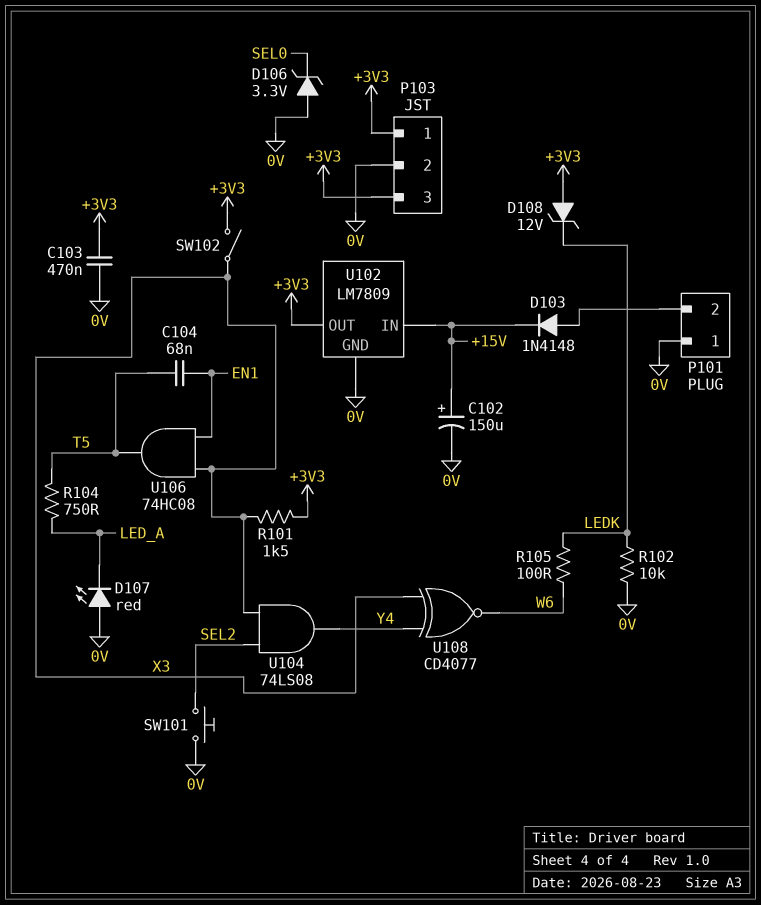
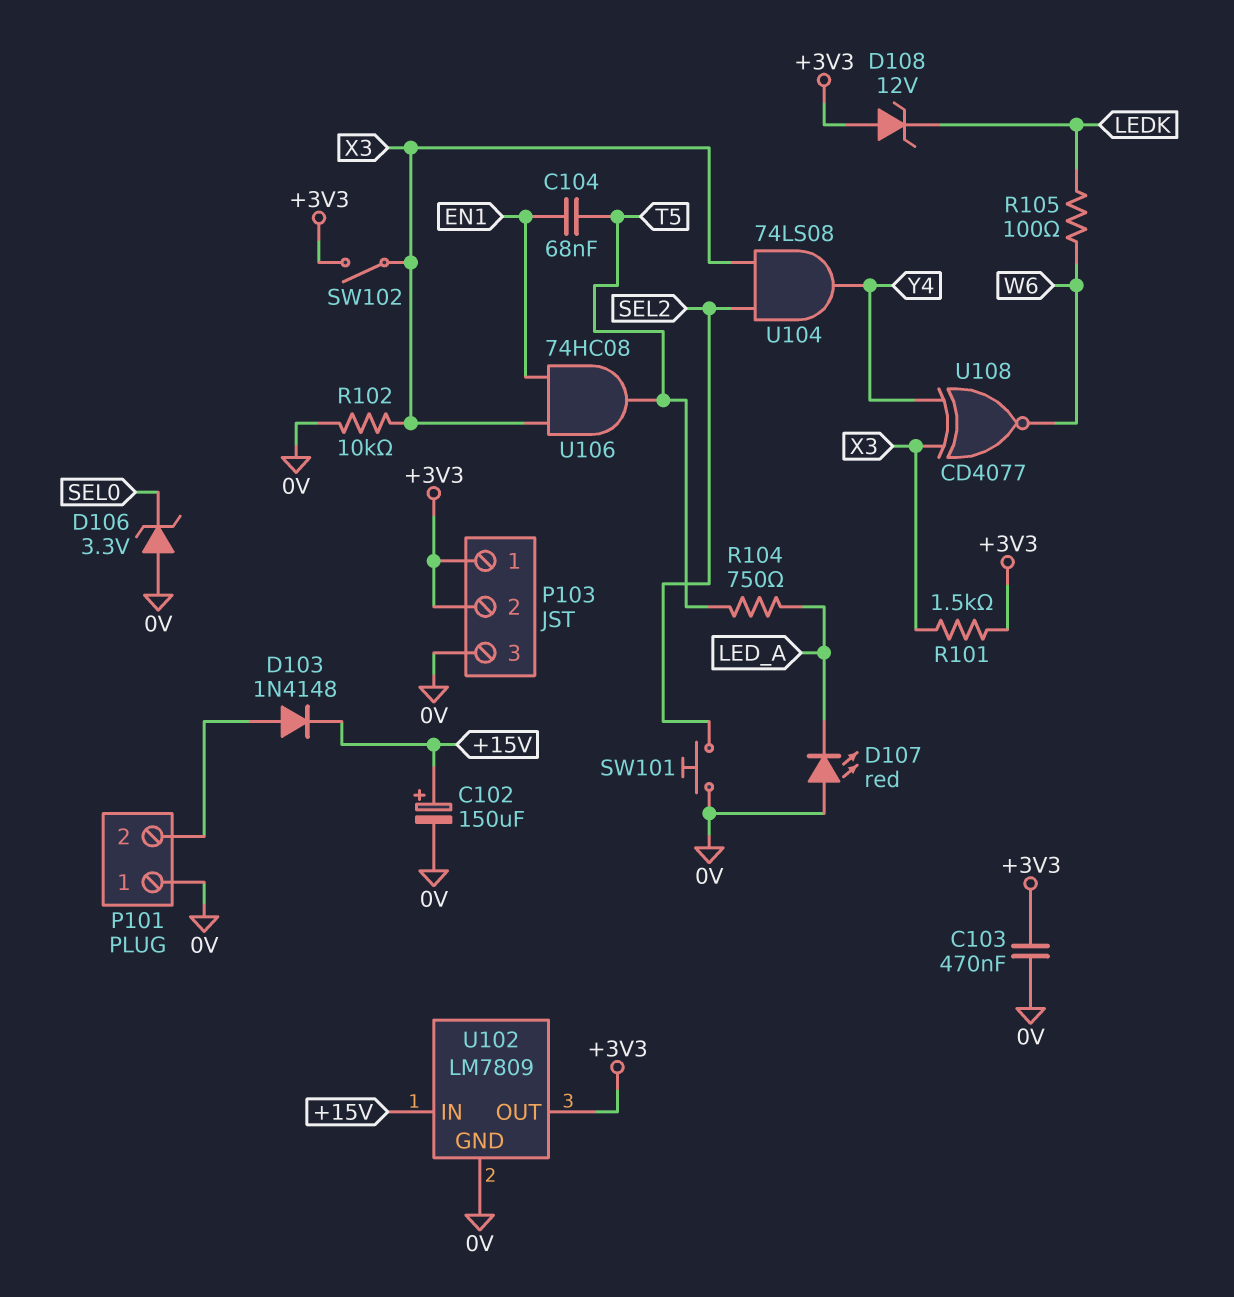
P103 pin 2: 0V -> +3V3
P103 pin 3: +3V3 -> 0V
R102: 10k (0V, LEDK) -> 10k (0V, X3)

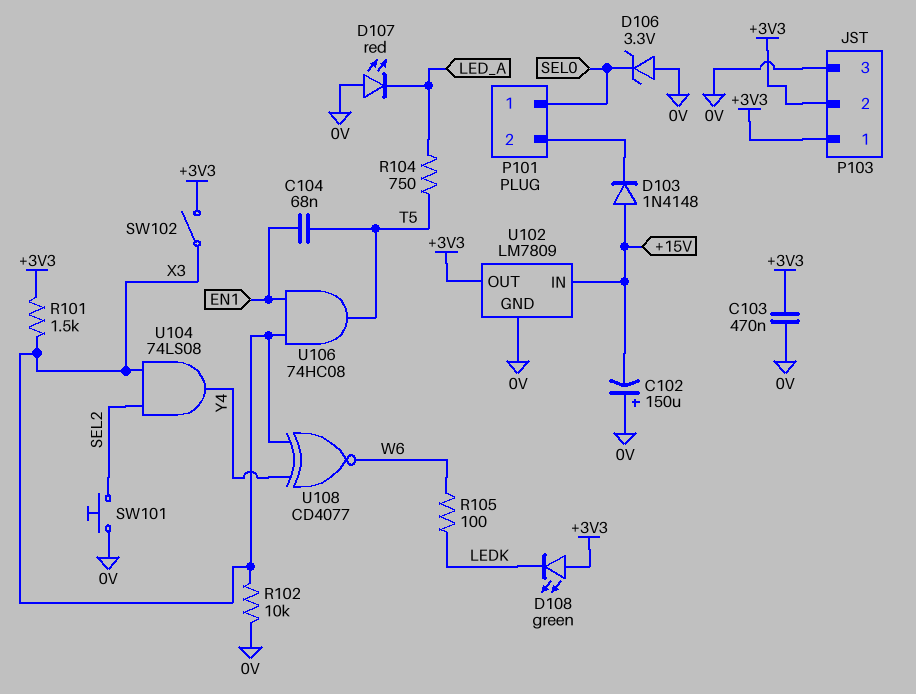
C102: 150uF (plus +15V, minus 0V) -> 150uF (plus 0V, minus +15V)
D103: diode 1N4148 (A P101/2, K +15V) -> diode 1N4148 (A +15V, K P101/2)
D108: zener 12V (A +3V3, K LEDK) -> LED green (A +3V3, K LEDK)
P101 pin 1: 0V -> SEL0

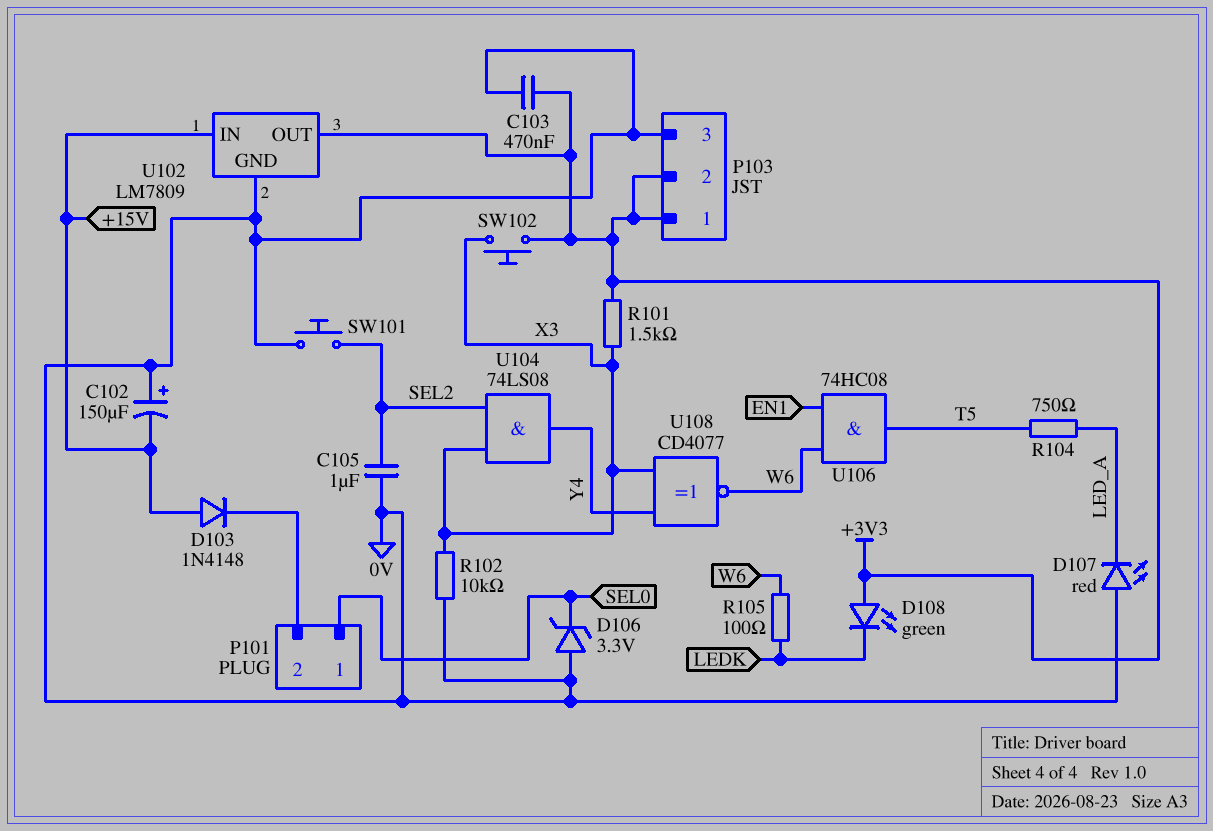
C104: 68nF (EN1, T5) -> none
C105: none -> 1uF (0V, SEL2)
SW102: switch (+3V3, X3) -> button (+3V3, X3)
U106: AND 74HC08 (in EN1, in X3, out T5) -> AND 74HC08 (in EN1, in W6, out T5)

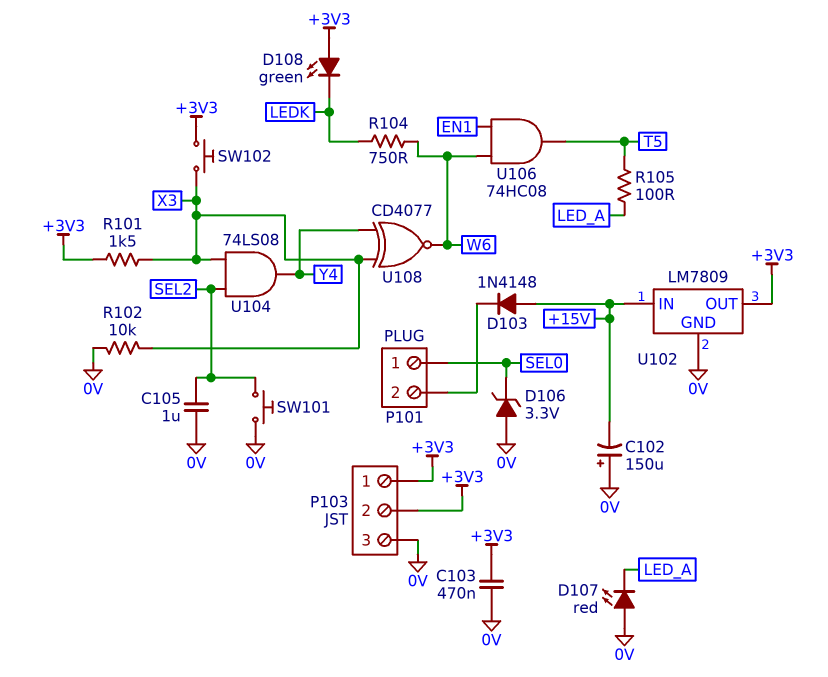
R104: 750 (LED_A, T5) -> 750 (LEDK, W6)
R105: 100 (LEDK, W6) -> 100 (LED_A, T5)

